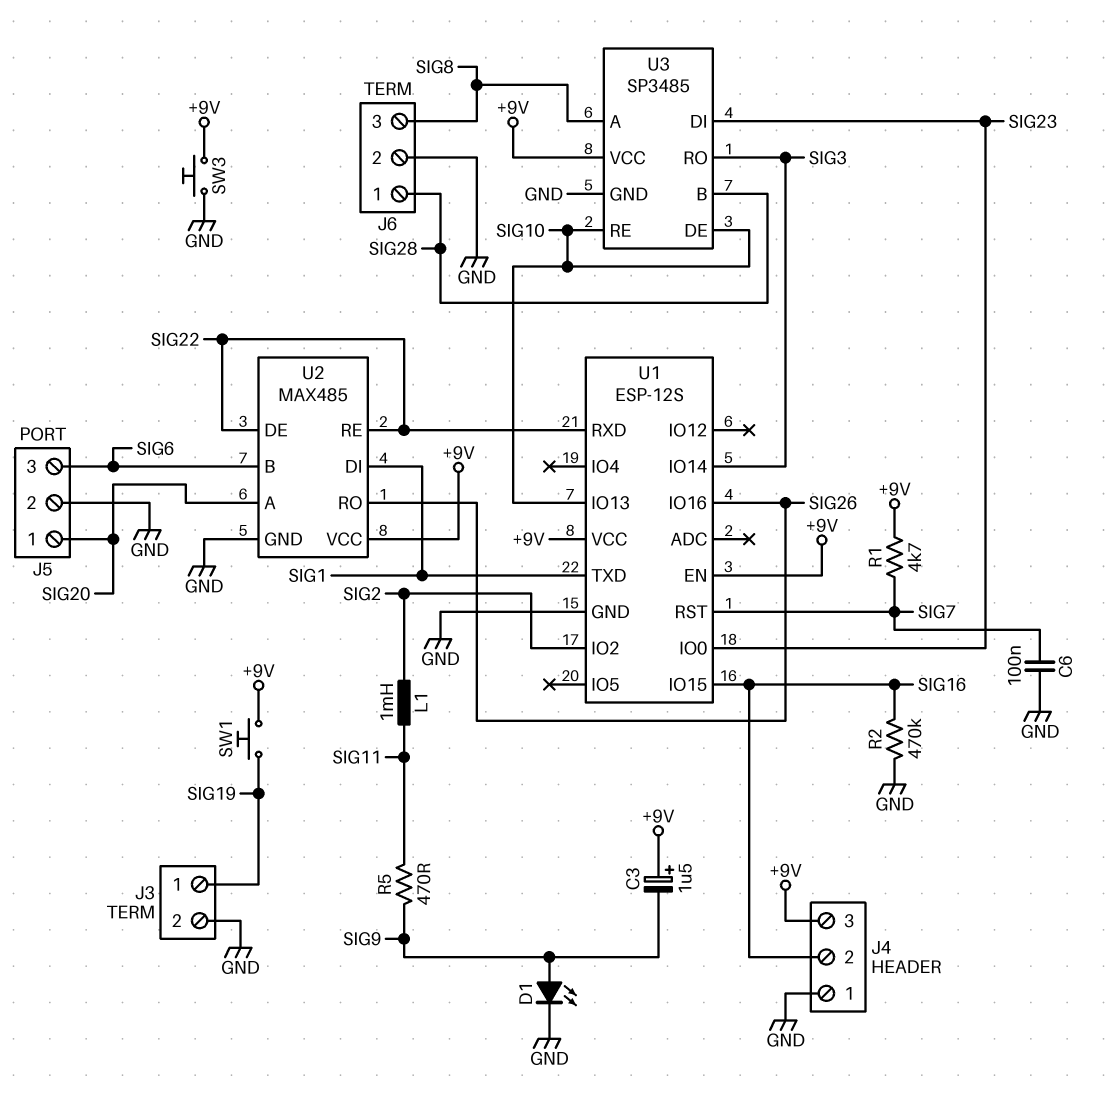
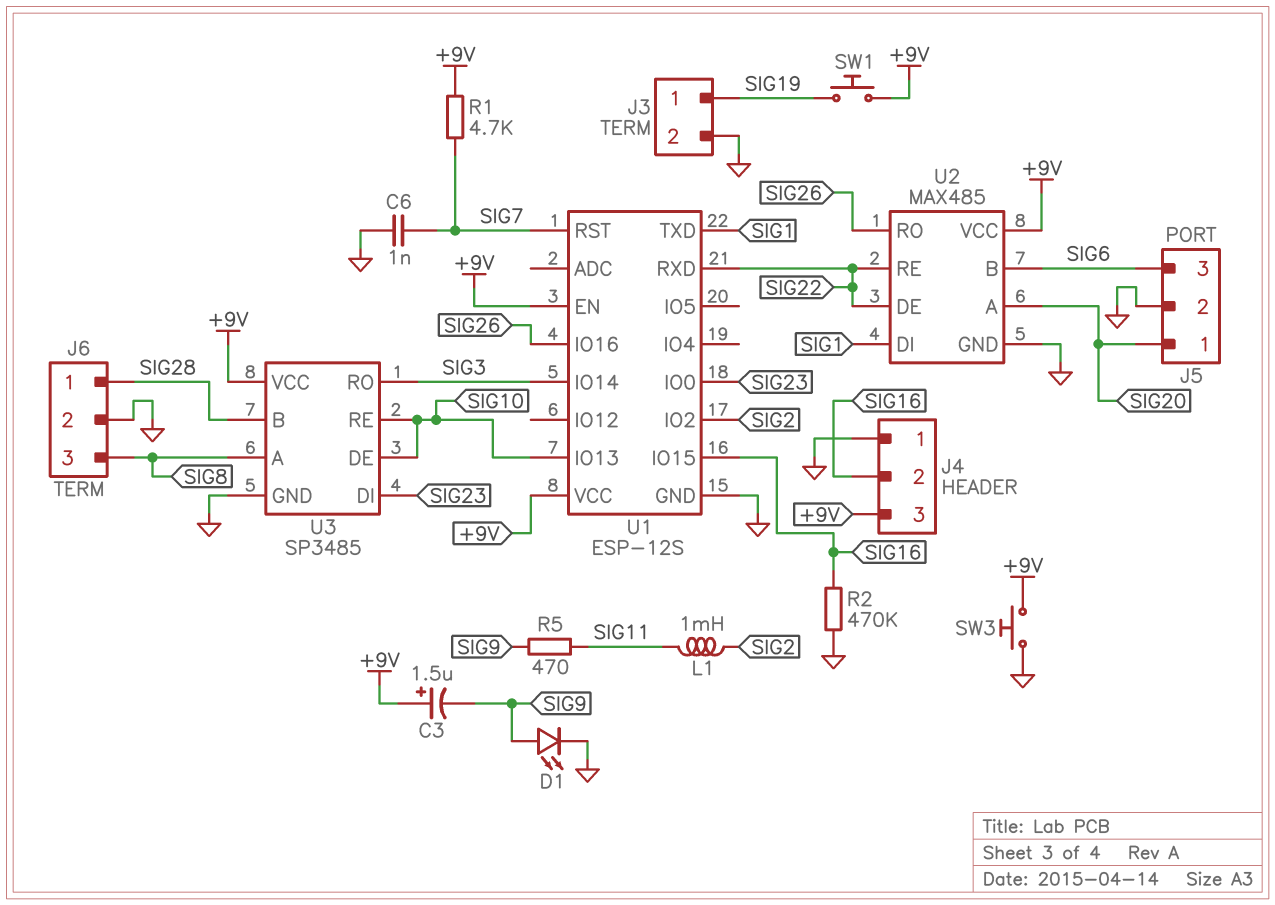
C6: 100nF (GND, SIG7) -> 1nF (GND, SIG7)

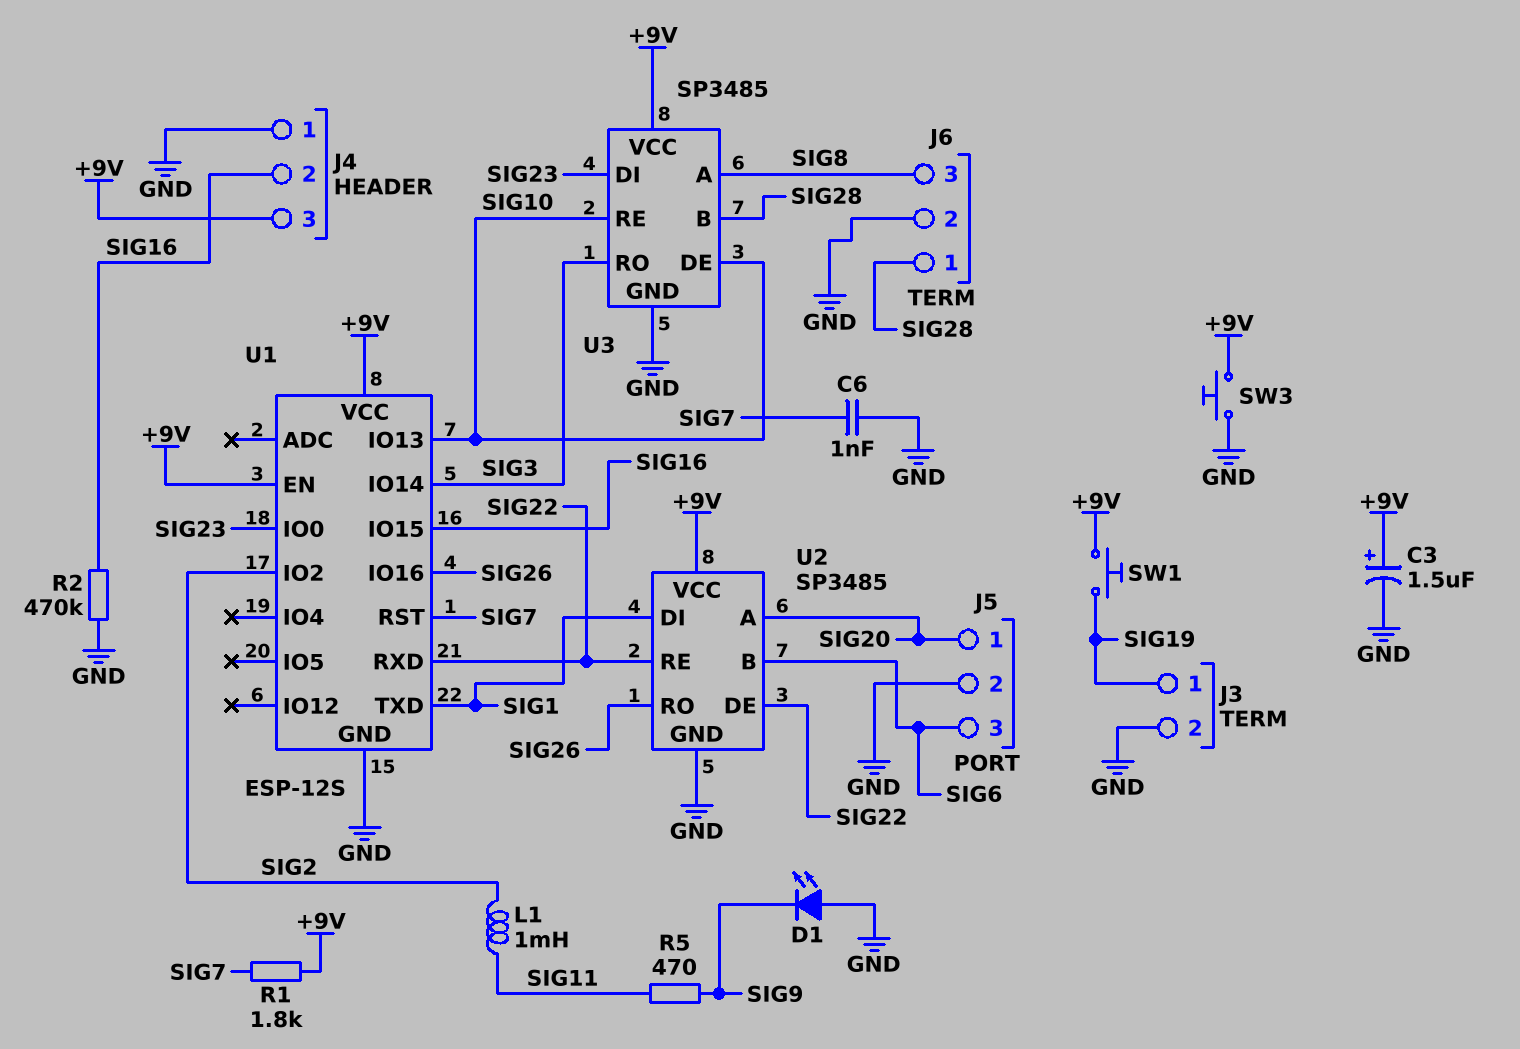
C3: 1.5uF (plus +9V, minus SIG9) -> 1.5uF (plus +9V, minus GND)
D1: LED (A SIG9, K GND) -> LED (A GND, K SIG9)
R1: 4.7k (+9V, SIG7) -> 1.8k (+9V, SIG7)
U2: MAX485 -> SP3485

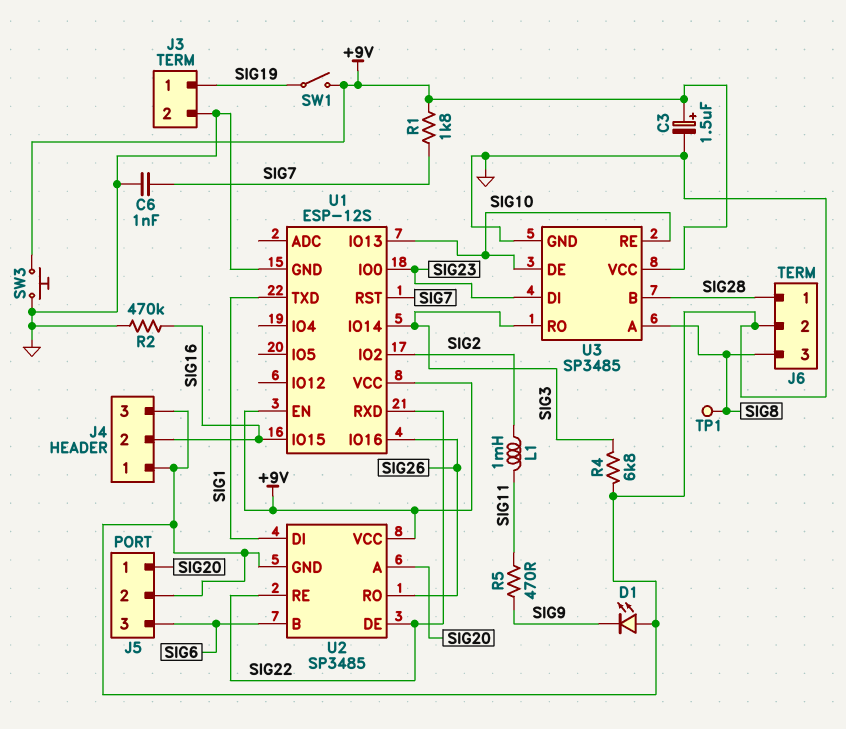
J4 pin 3: +9V -> GND
R4: none -> 6.8k (GND, SIG3)
SW1: button (+9V, SIG19) -> switch (+9V, SIG19)
TP1: none -> test point (SIG8)

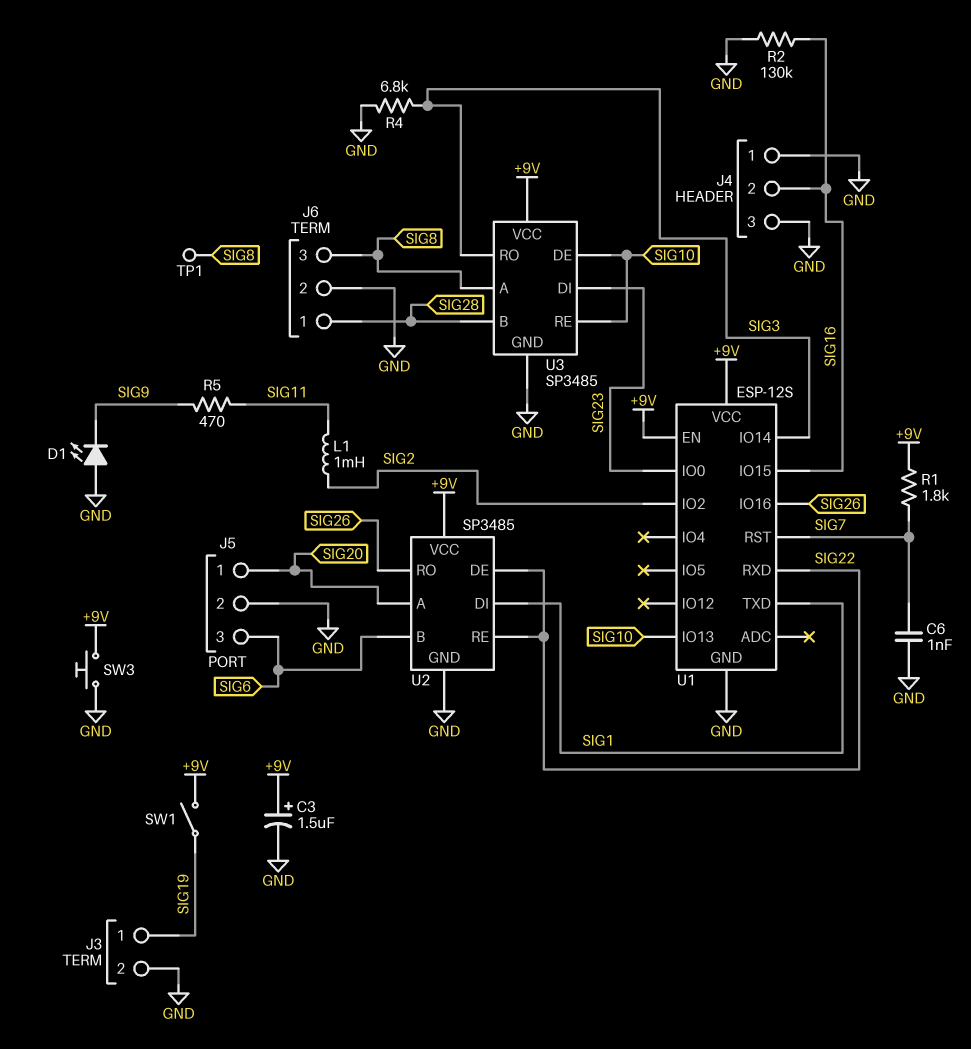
R2: 470k (GND, SIG16) -> 130k (GND, SIG16)

